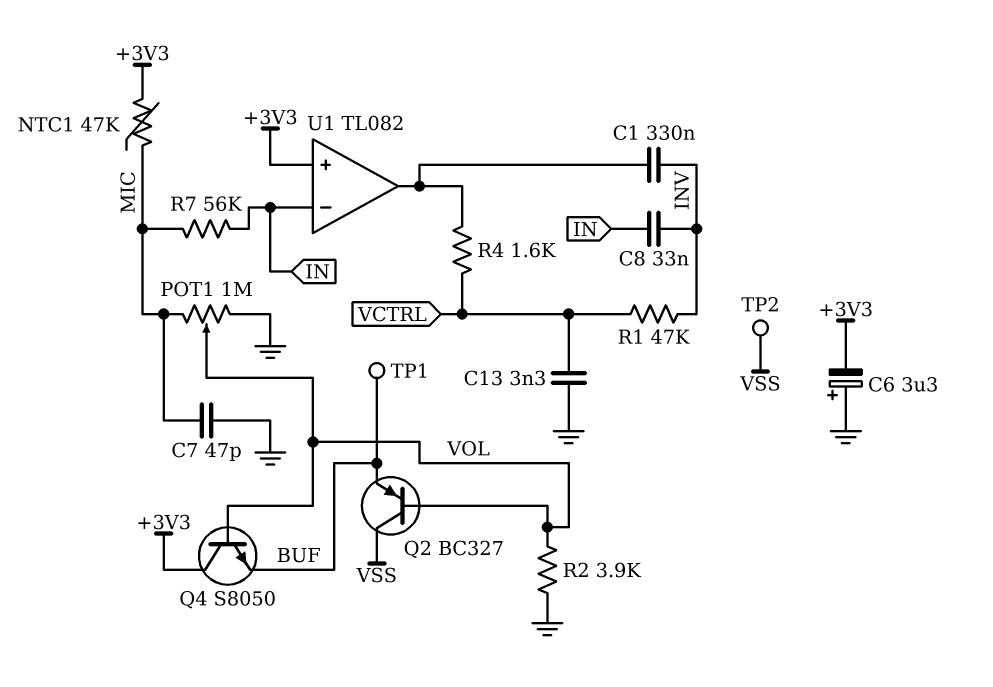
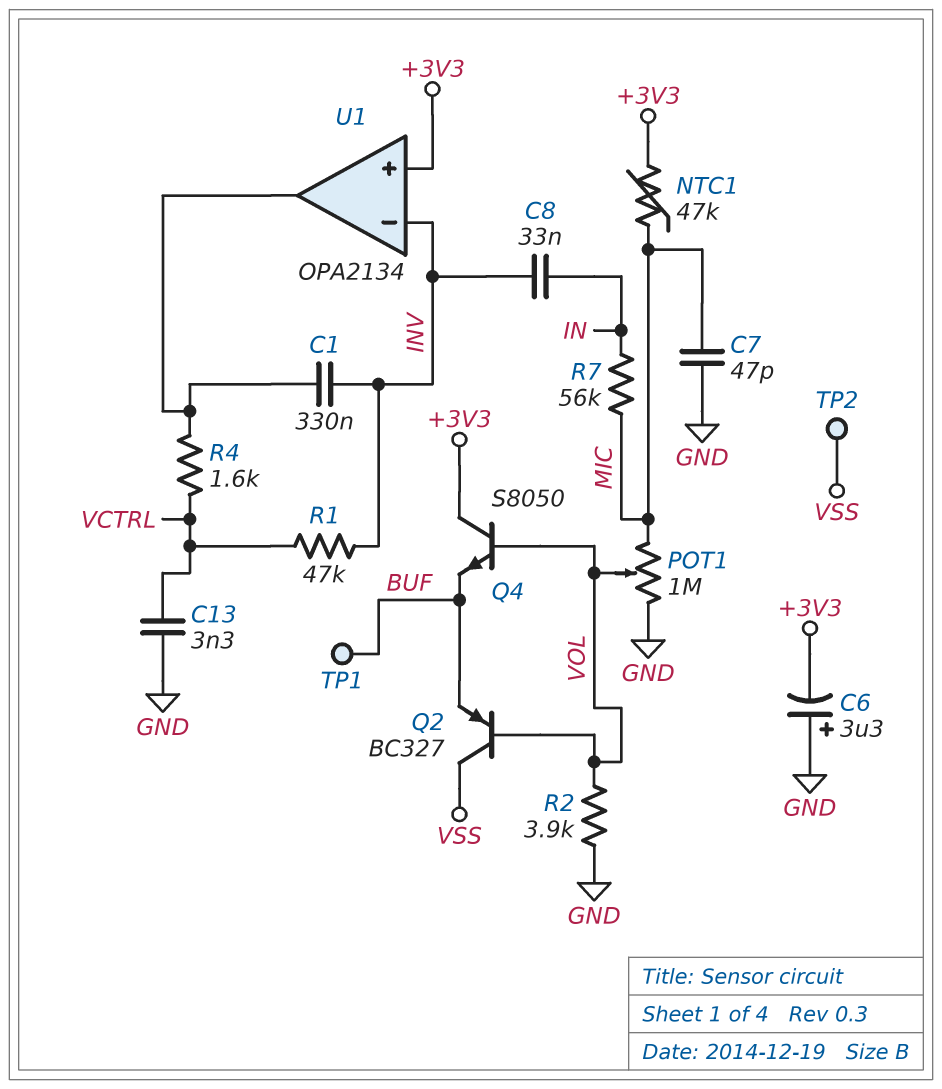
U1: TL082 -> OPA2134
U1 pin in-: IN -> INV

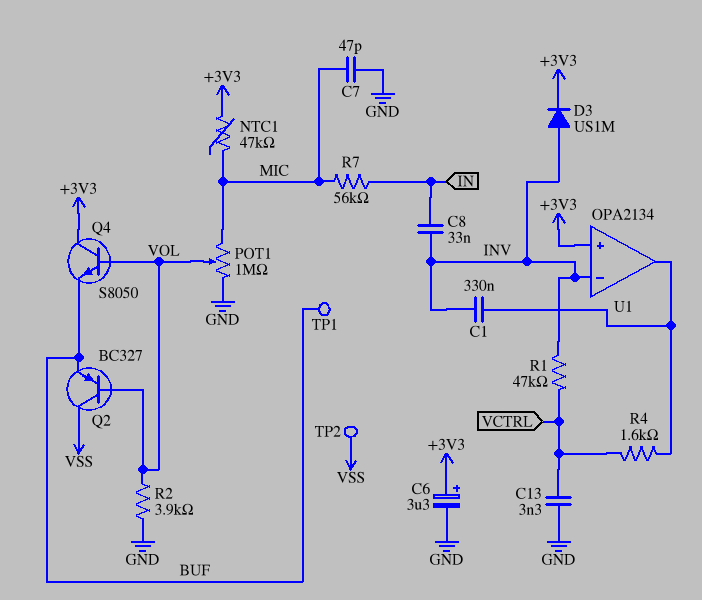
C6: 3.3uF (plus GND, minus +3V3) -> 3.3uF (plus +3V3, minus GND)
D3: none -> diode US1M (A INV, K +3V3)

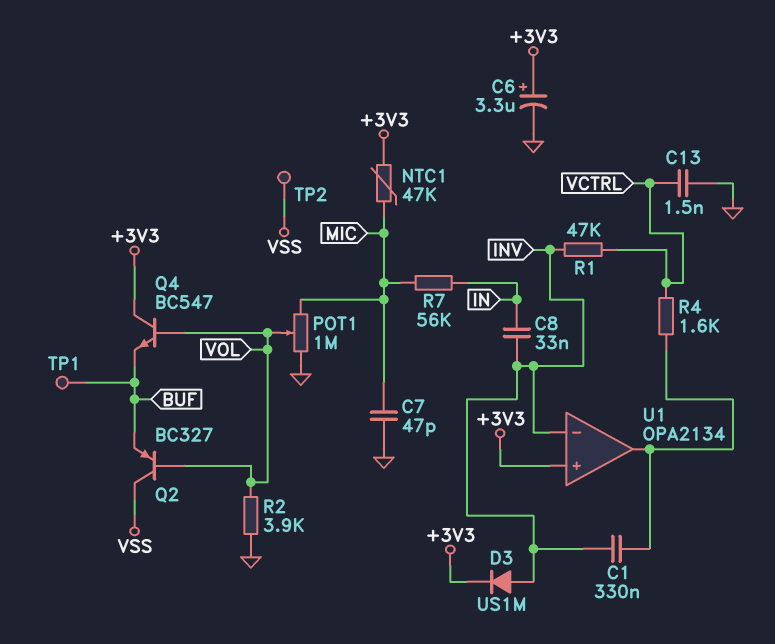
C13: 3.3nF (GND, VCTRL) -> 1.5nF (GND, VCTRL)
Q4: NPN S8050 (B VOL, C +3V3, E BUF) -> NPN BC547 (B VOL, C +3V3, E BUF)

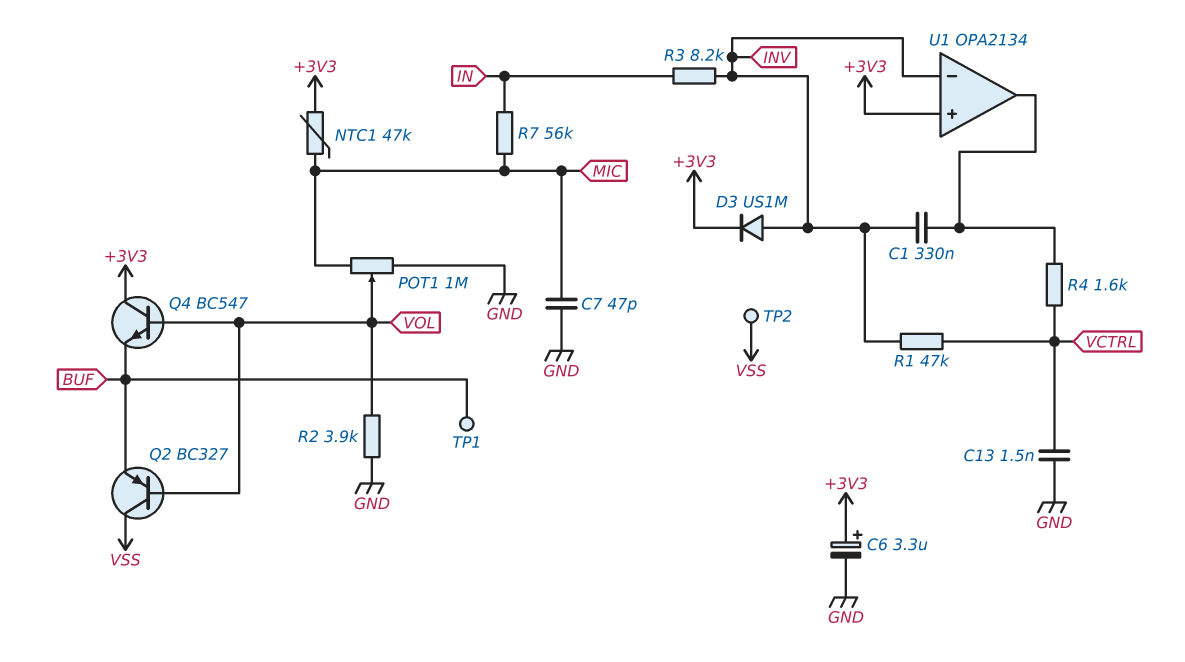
C8: 33nF (IN, INV) -> none
R3: none -> 8.2k (IN, INV)

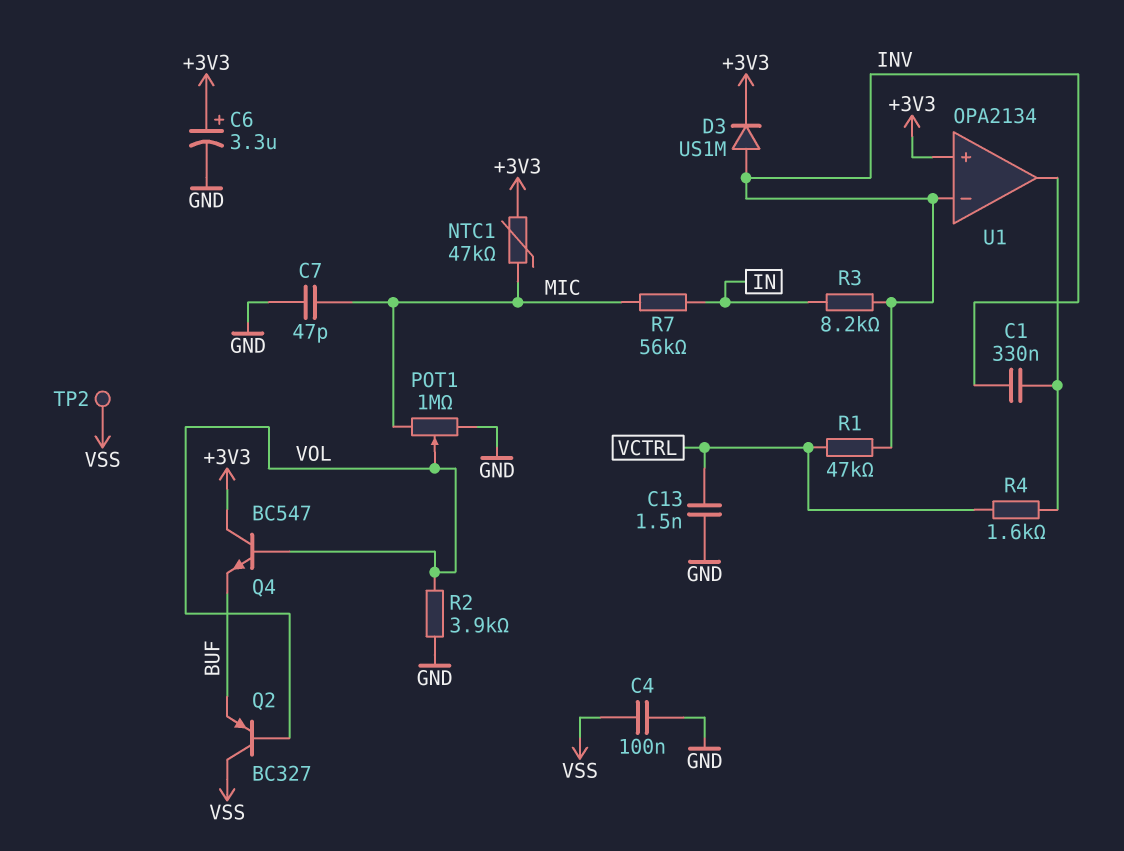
C4: none -> 100nF (GND, VSS)
TP1: test point (BUF) -> none

